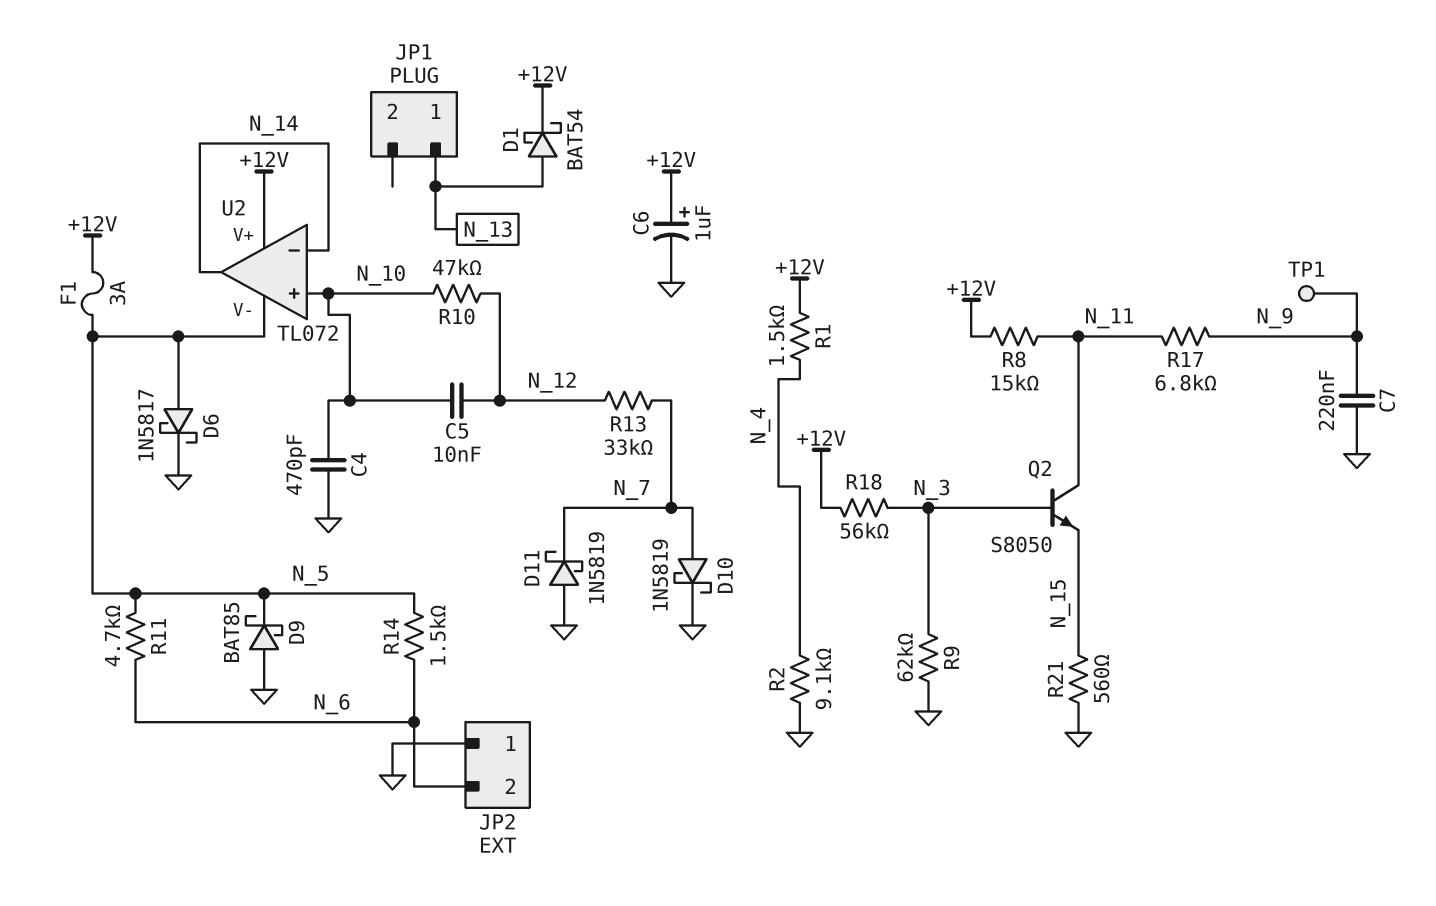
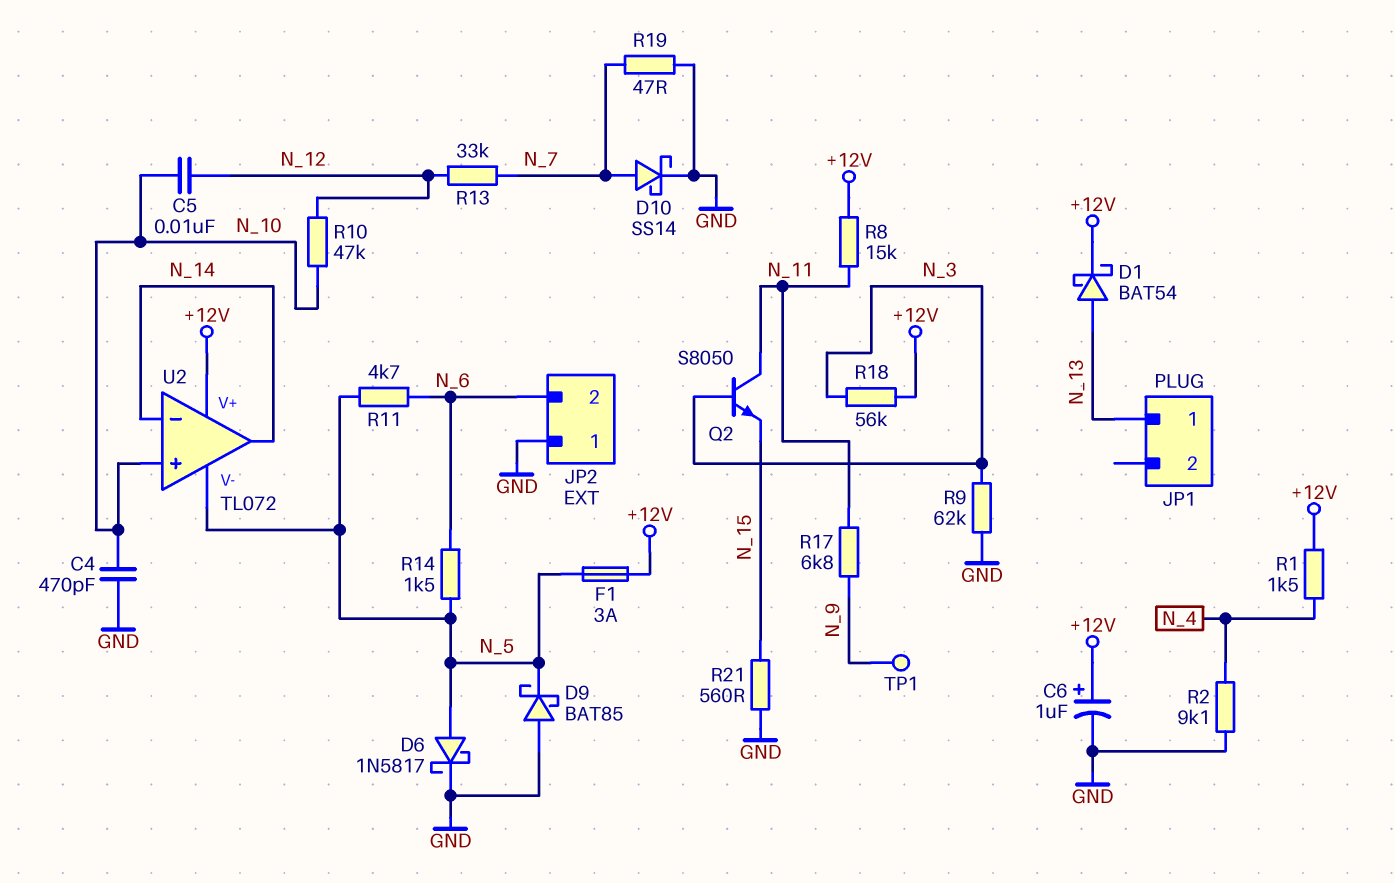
C7: 220nF (GND, N_9) -> none
D10: schottky 1N5819 (A N_7, K GND) -> schottky SS14 (A N_7, K GND)
D11: schottky 1N5819 (A GND, K N_7) -> none
R19: none -> 47 (GND, N_7)

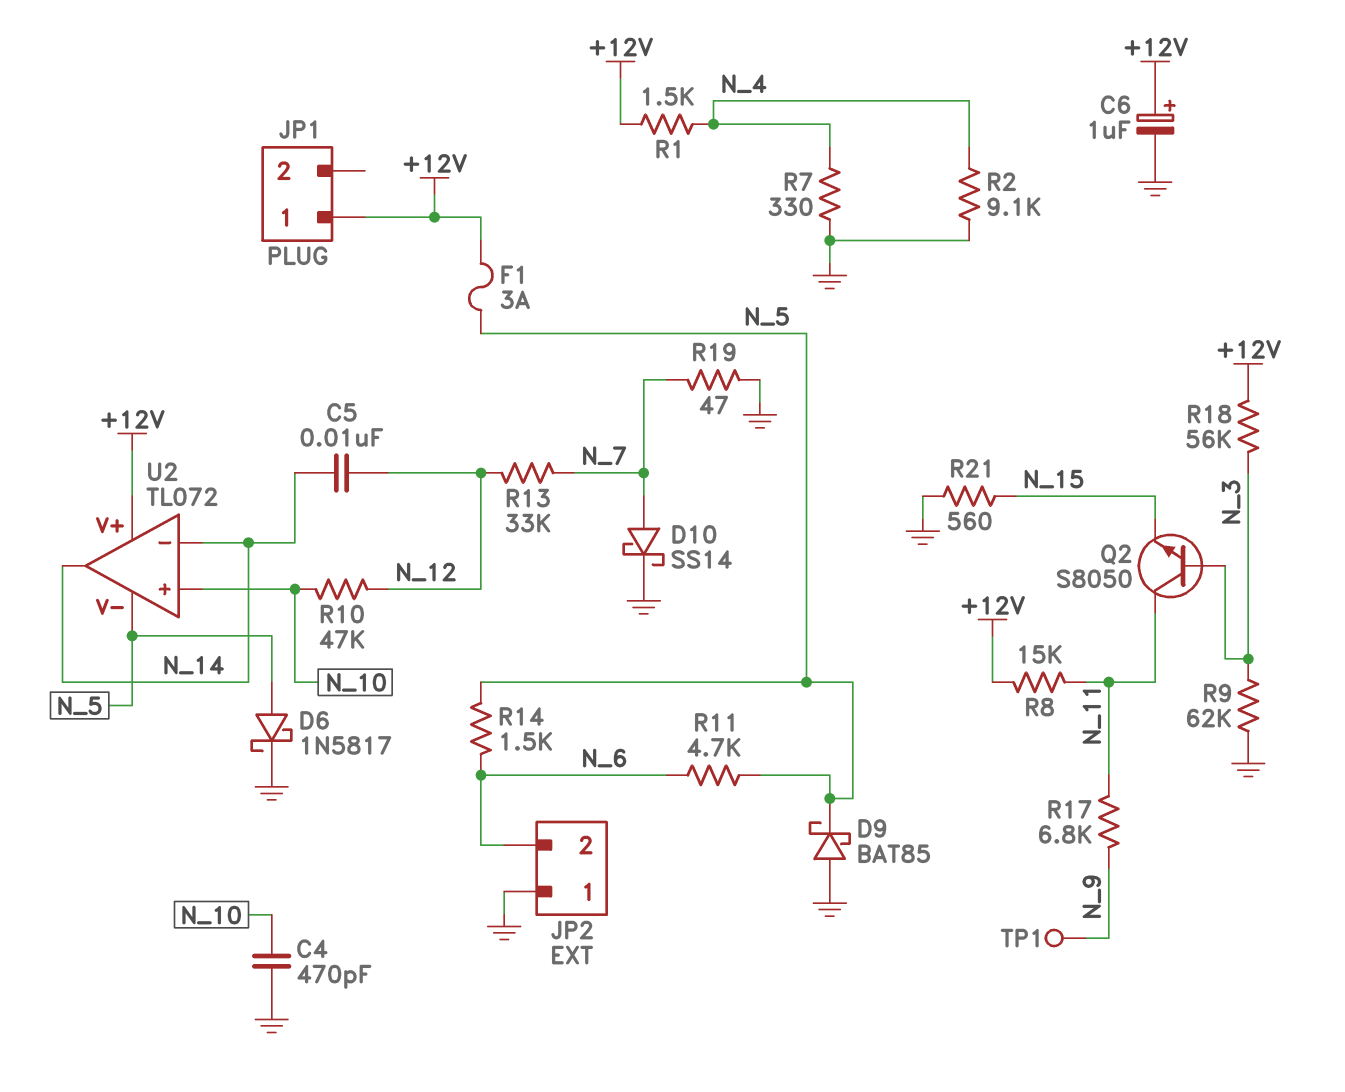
C5: 10nF (N_10, N_12) -> 10nF (N_12, N_14)
D1: schottky BAT54 (A N_13, K +12V) -> none
JP1 pin 1: N_13 -> +12V
R7: none -> 330 (GND, N_4)

